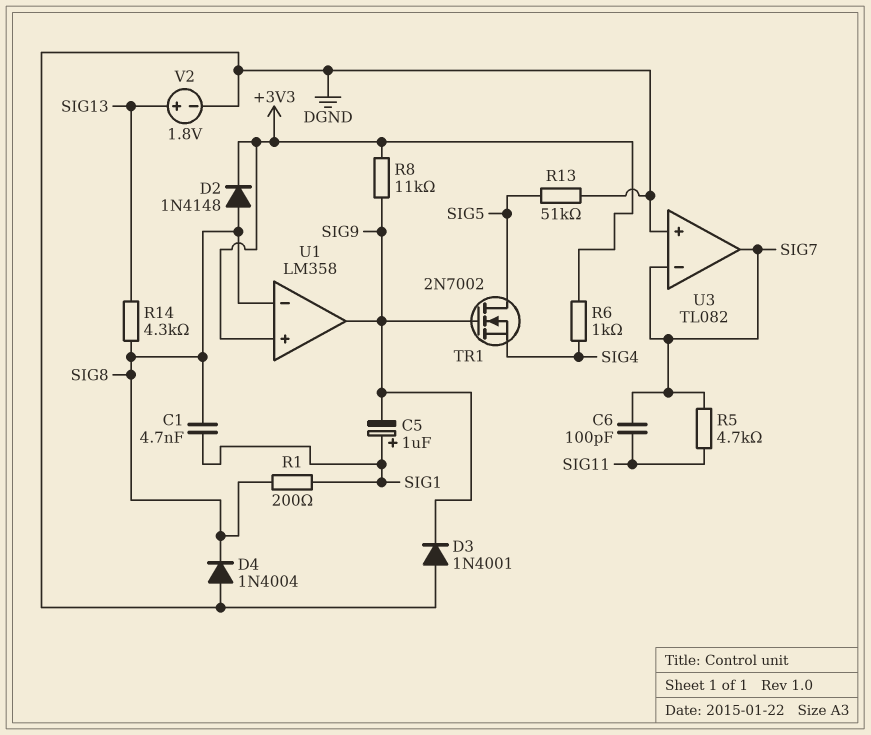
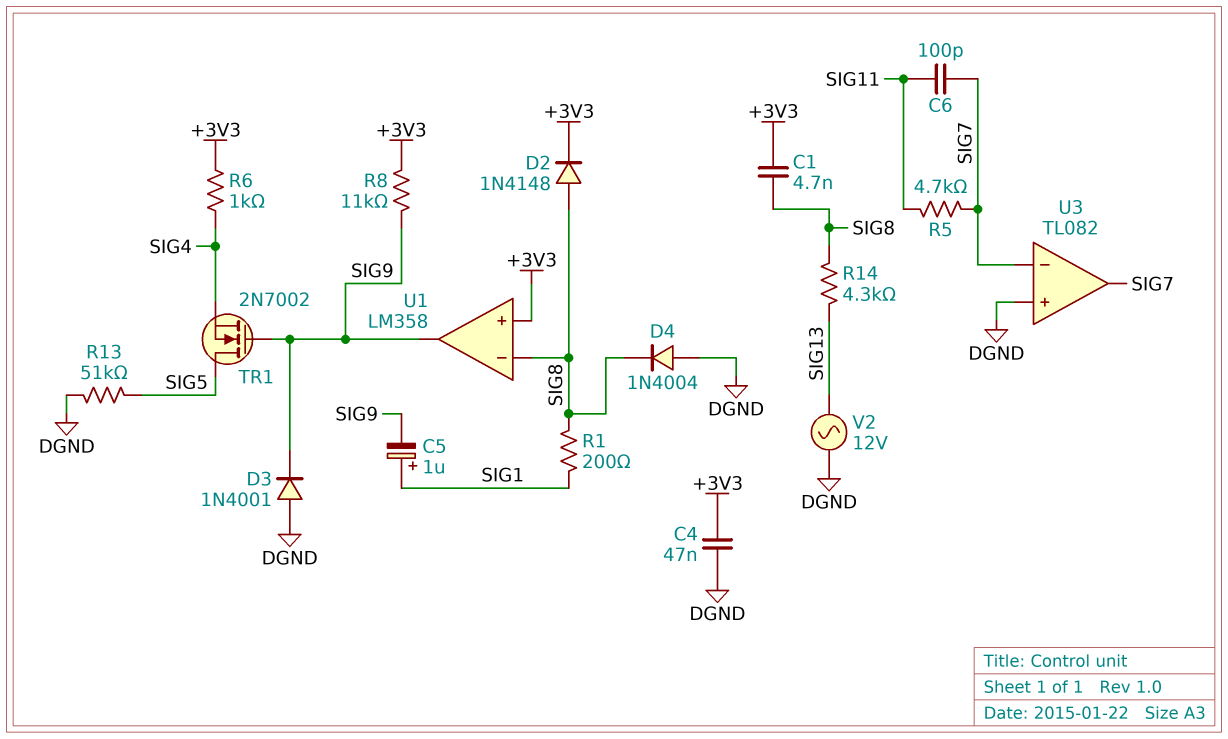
C1: 4.7nF (SIG1, SIG8) -> 4.7nF (+3V3, SIG8)
C4: none -> 47nF (+3V3, DGND)
V2: 1.8V (plus SIG13, minus DGND) -> AC 12V (DGND, SIG13)

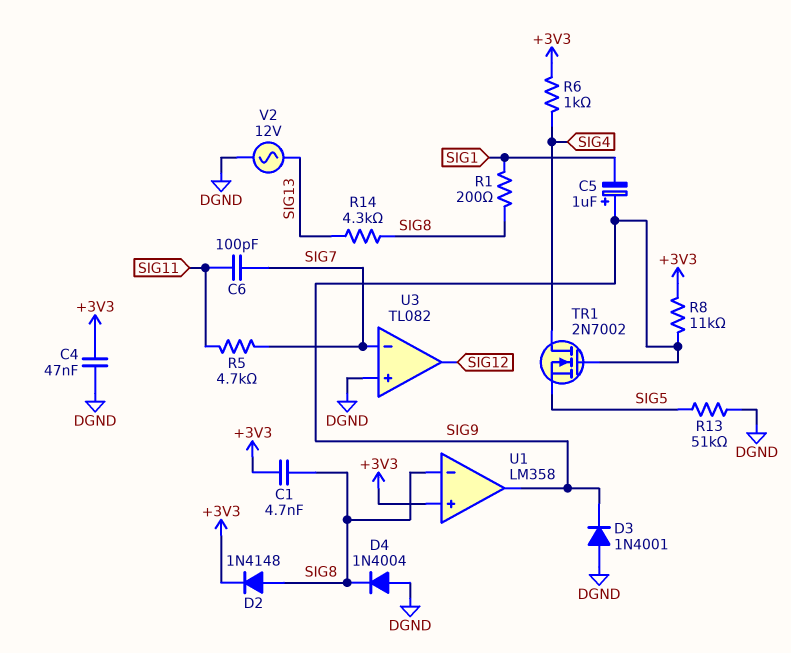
C5: 1uF (plus SIG1, minus SIG9) -> 1uF (plus SIG9, minus SIG1)
TR1: NMOS 2N7002 (G SIG9, D SIG5, S SIG4) -> NMOS 2N7002 (G SIG9, D SIG4, S SIG5)
U3 pin out: SIG7 -> SIG12

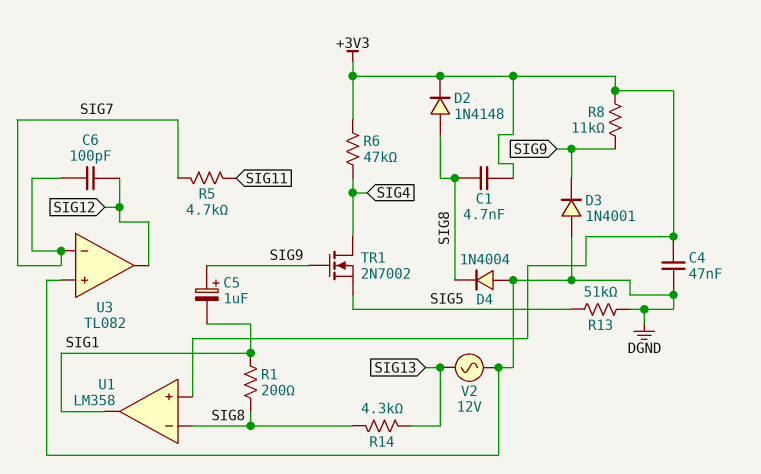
C6: 100pF (SIG7, SIG11) -> 100pF (SIG7, SIG12)
R6: 1k (+3V3, SIG4) -> 47k (+3V3, SIG4)
U1 pin out: SIG9 -> SIG1

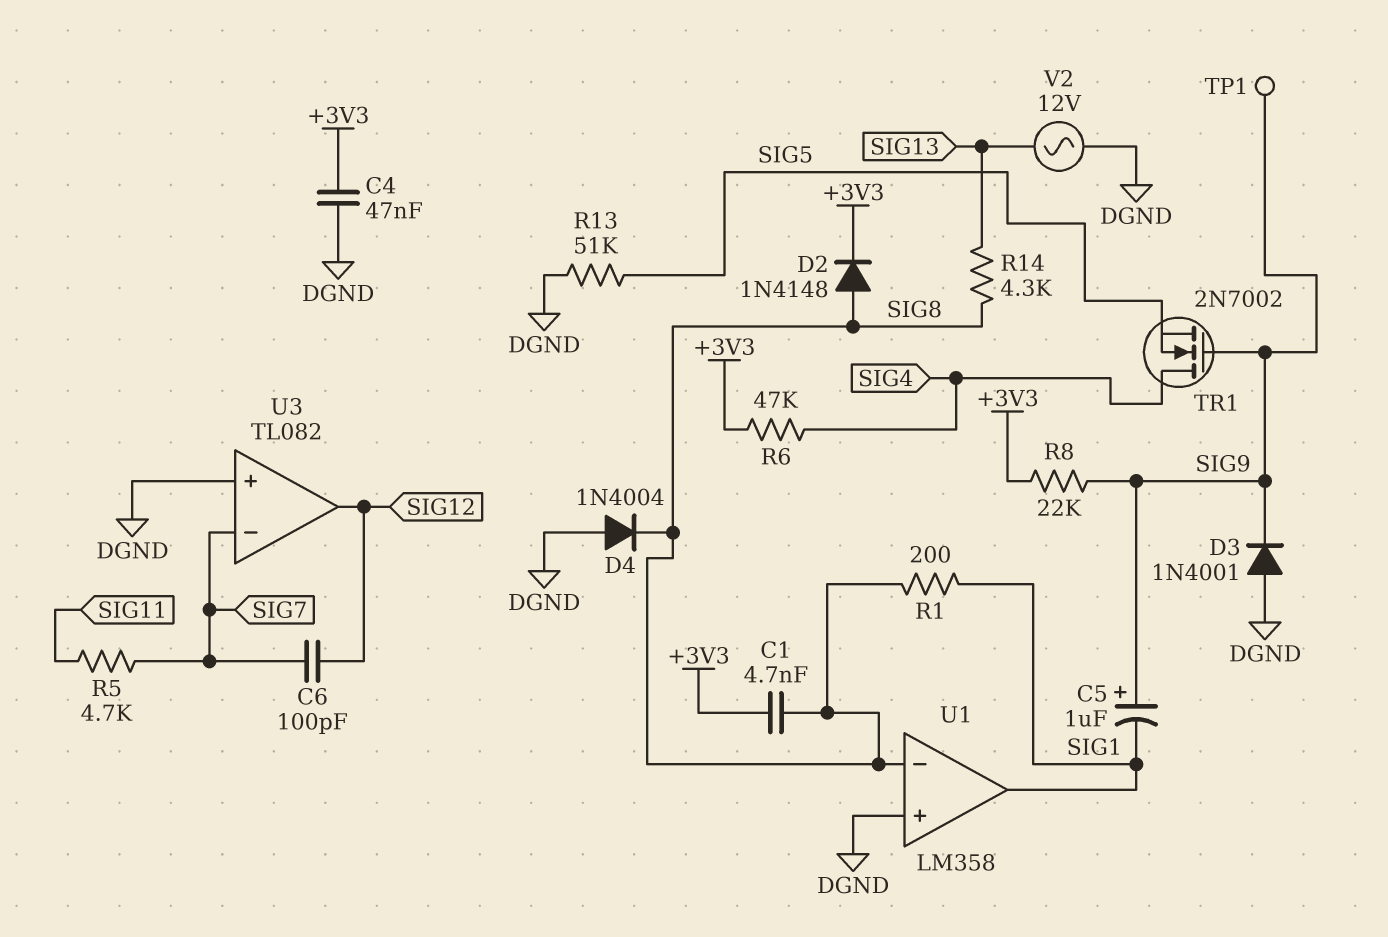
R8: 11k (+3V3, SIG9) -> 22k (+3V3, SIG9)
TP1: none -> test point (SIG9)
U1 pin in+: +3V3 -> DGND

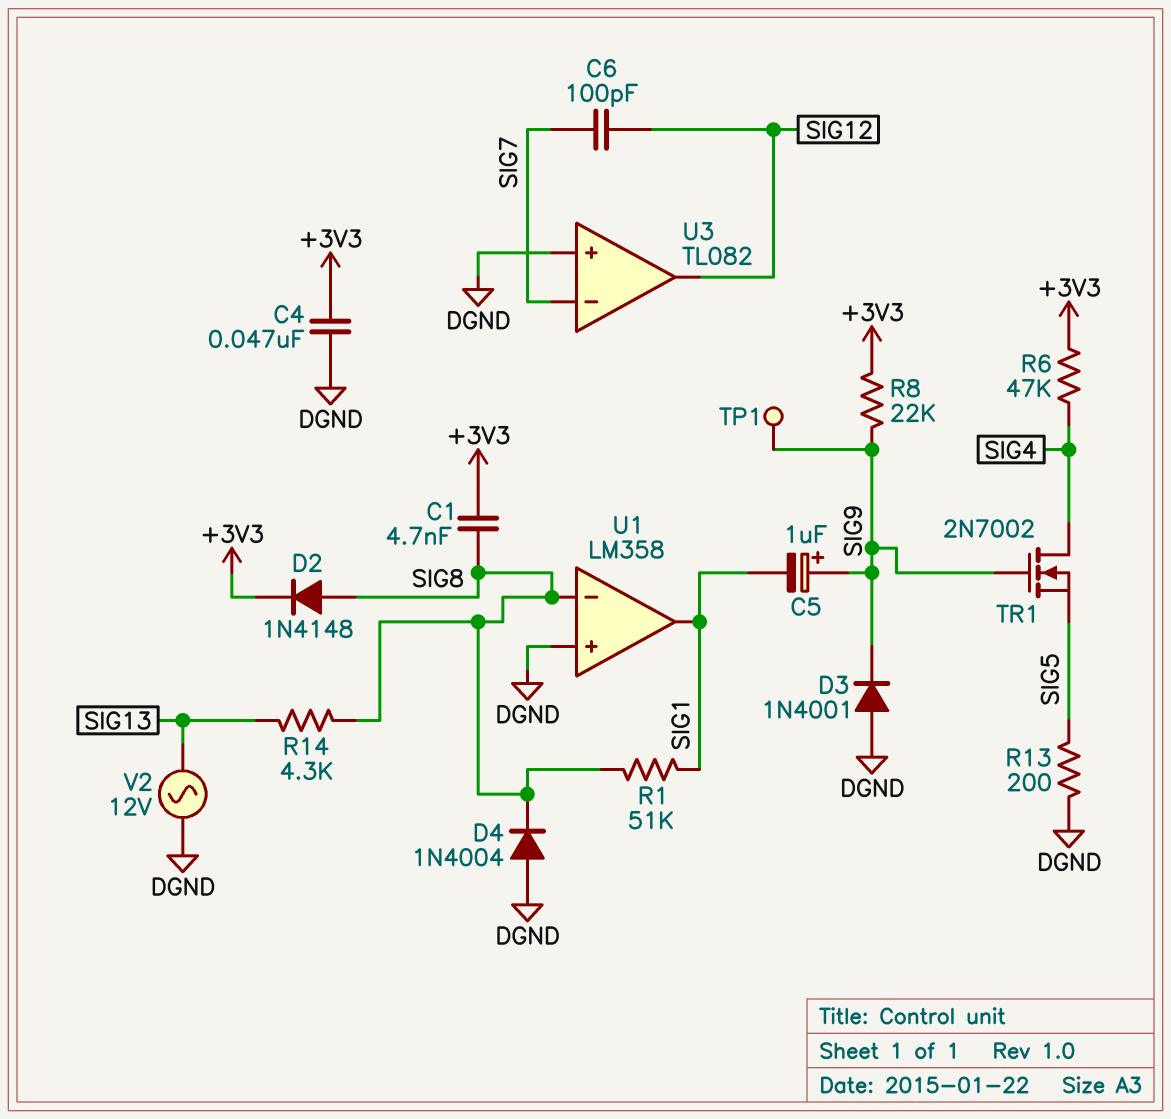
R1: 200 (SIG1, SIG8) -> 51k (SIG1, SIG8)
R5: 4.7k (SIG7, SIG11) -> none
R13: 51k (DGND, SIG5) -> 200 (DGND, SIG5)

